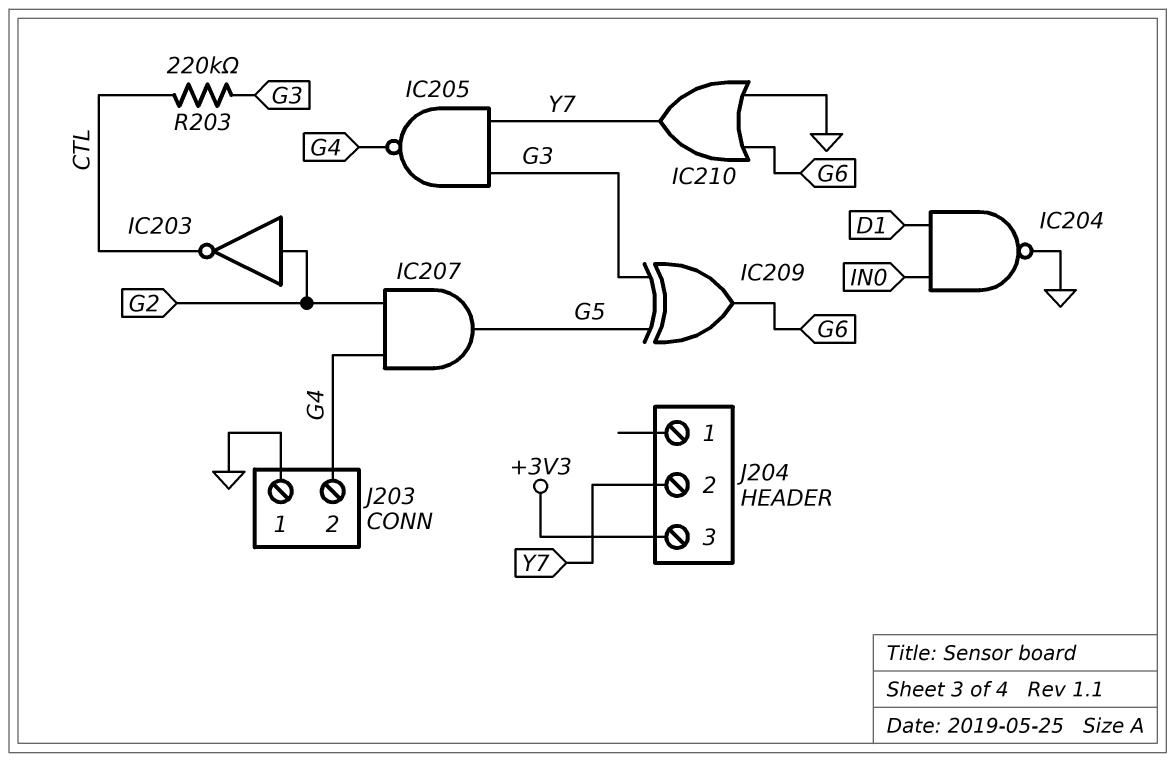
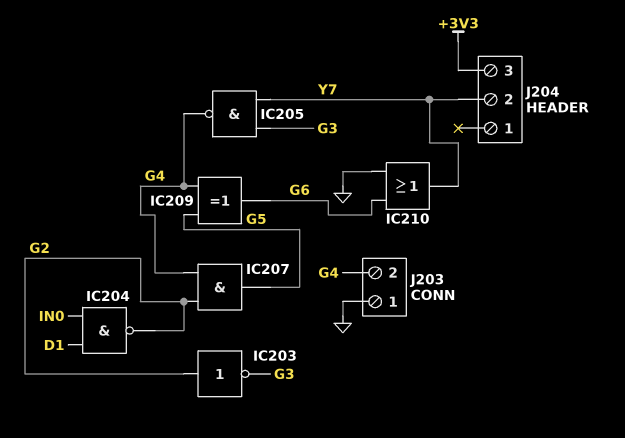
IC203: NOT (in G2, out CTL) -> NOT (in G2, out G3)
IC204: NAND (in D1, in IN0, out GND) -> NAND (in D1, in IN0, out G2)
IC209: XOR (in G3, in G5, out G6) -> XOR (in G4, in G5, out G6)
R203: 220k (CTL, G3) -> none

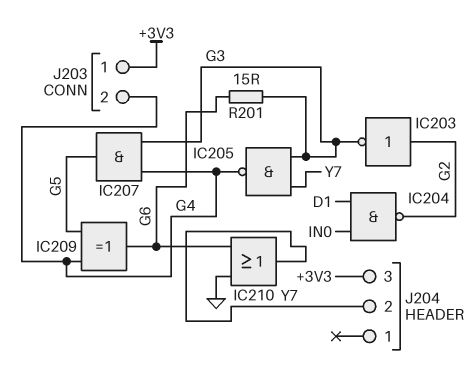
IC207: AND (in G2, in G4, out G5) -> AND (in G3, in G4, out G5)
J203 pin 1: GND -> +3V3
R201: none -> 15 (G3, G6)

